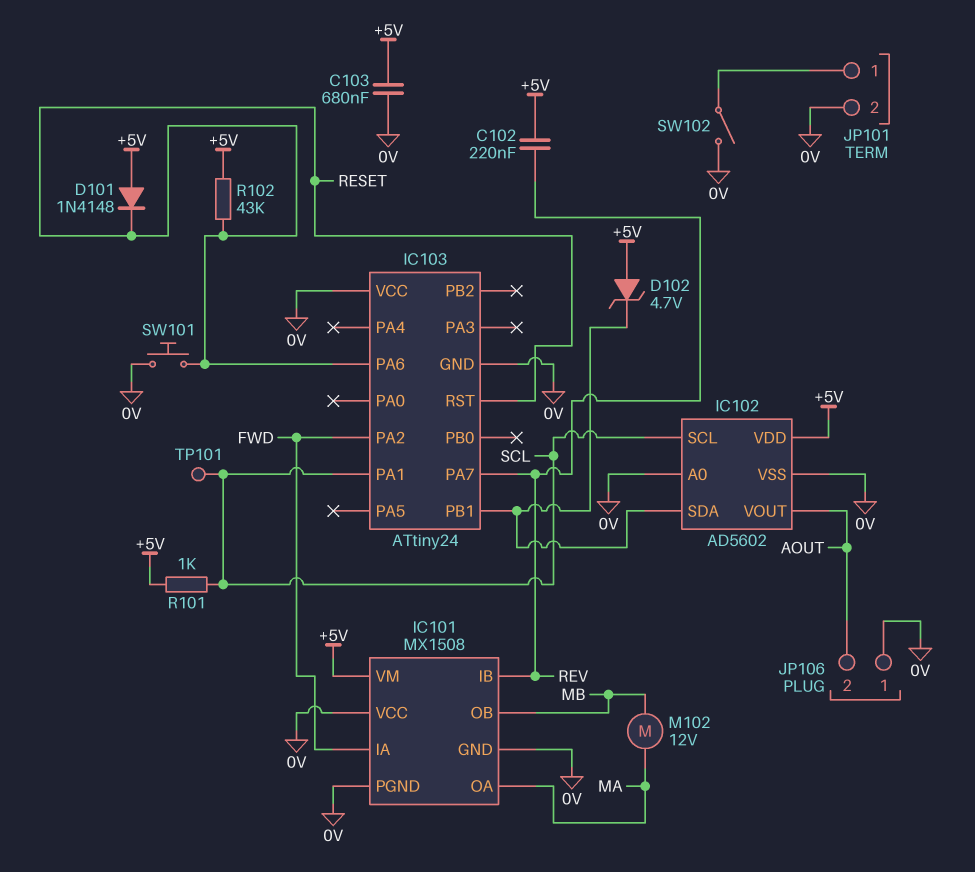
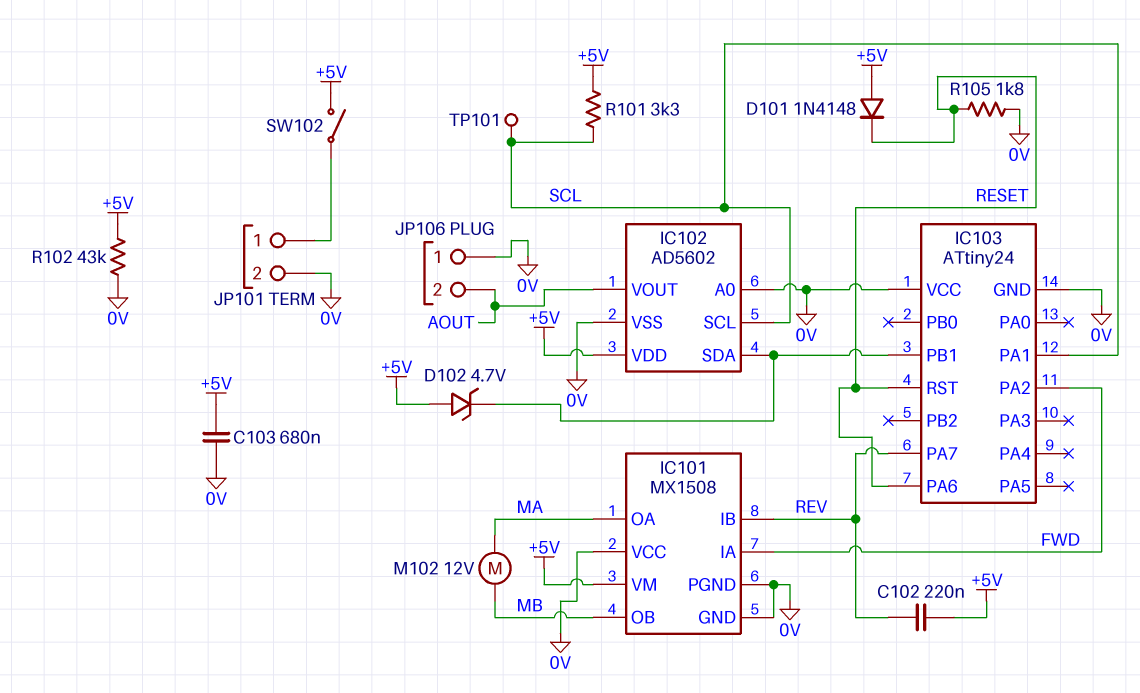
R101: 1k (+5V, SCL) -> 3.3k (+5V, SCL)
R102: 43k (+5V, RESET) -> 43k (+5V, 0V)
R105: none -> 1.8k (0V, RESET)
SW101: button (0V, RESET) -> none
SW102: switch (0V, JP101/1) -> switch (+5V, JP101/1)

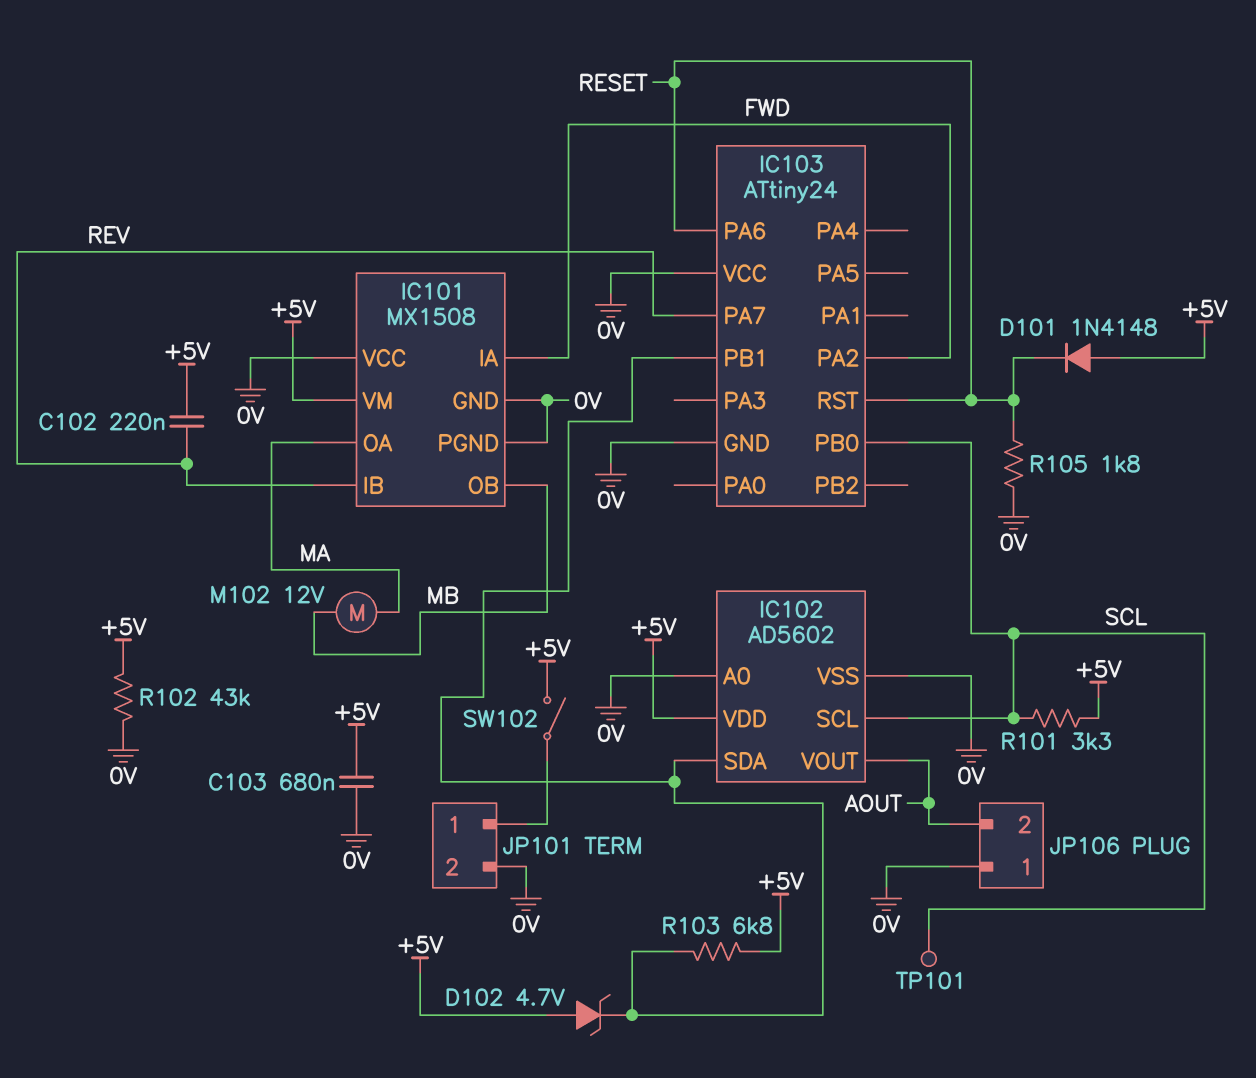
IC103 pin PA1: SCL -> none
IC103 pin PB0: none -> SCL
R103: none -> 6.8k (+5V, IC102/SDA)

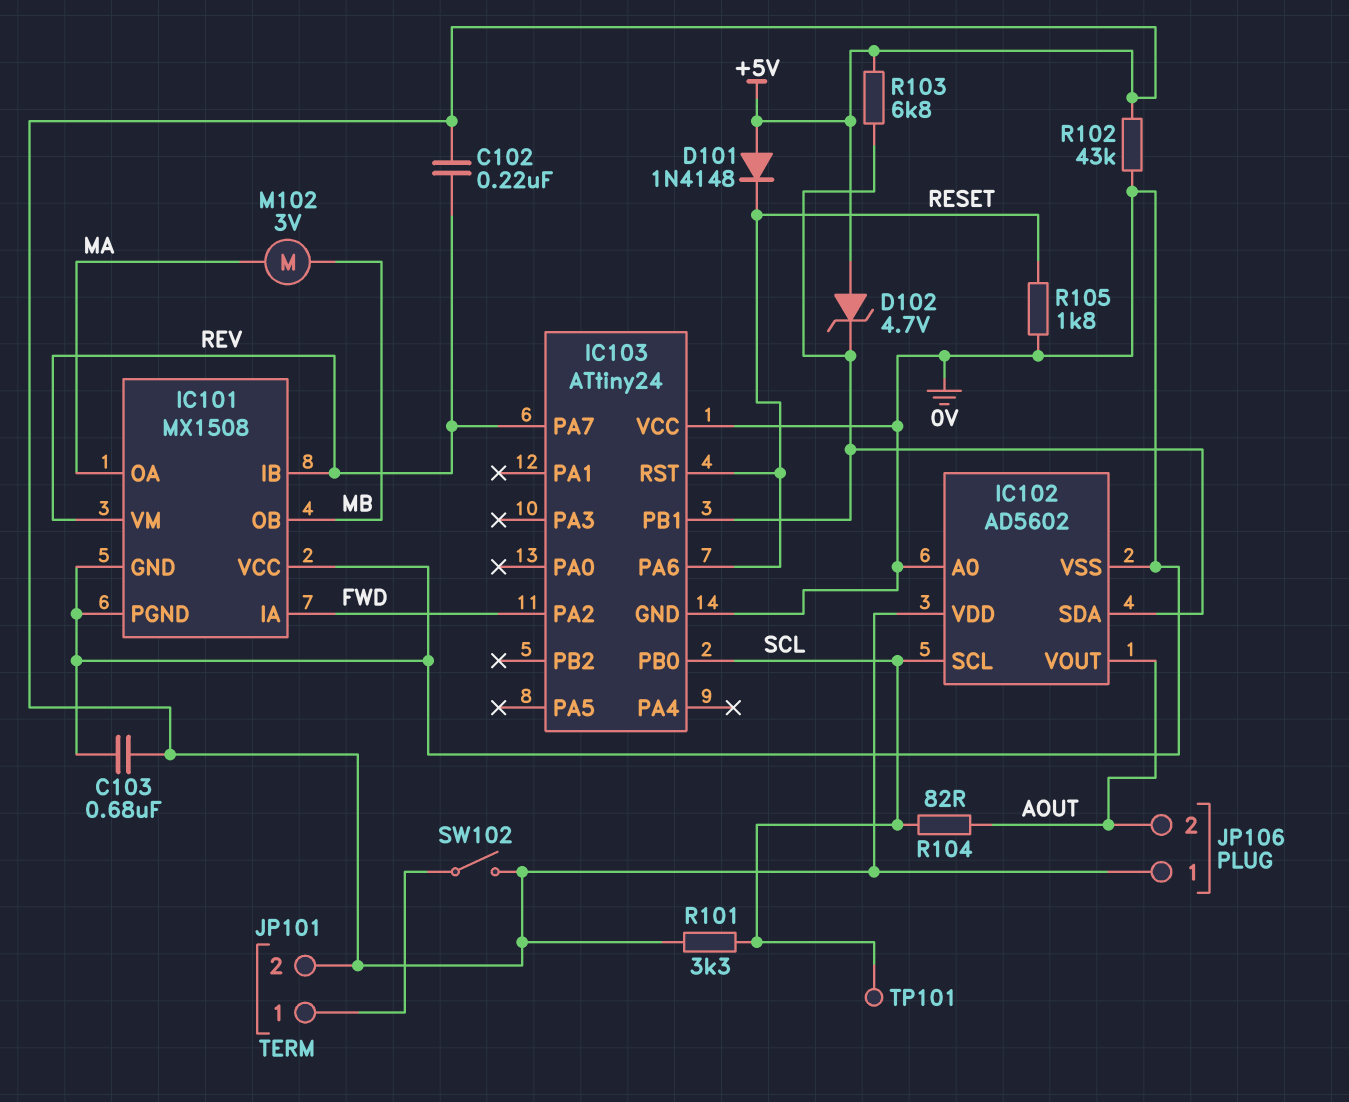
IC101 pin VM: +5V -> REV
JP101 pin 2: 0V -> +5V
JP106 pin 1: 0V -> +5V
M102: motor 12V (MA, MB) -> motor 3V (MA, MB)
R104: none -> 82 (AOUT, SCL)

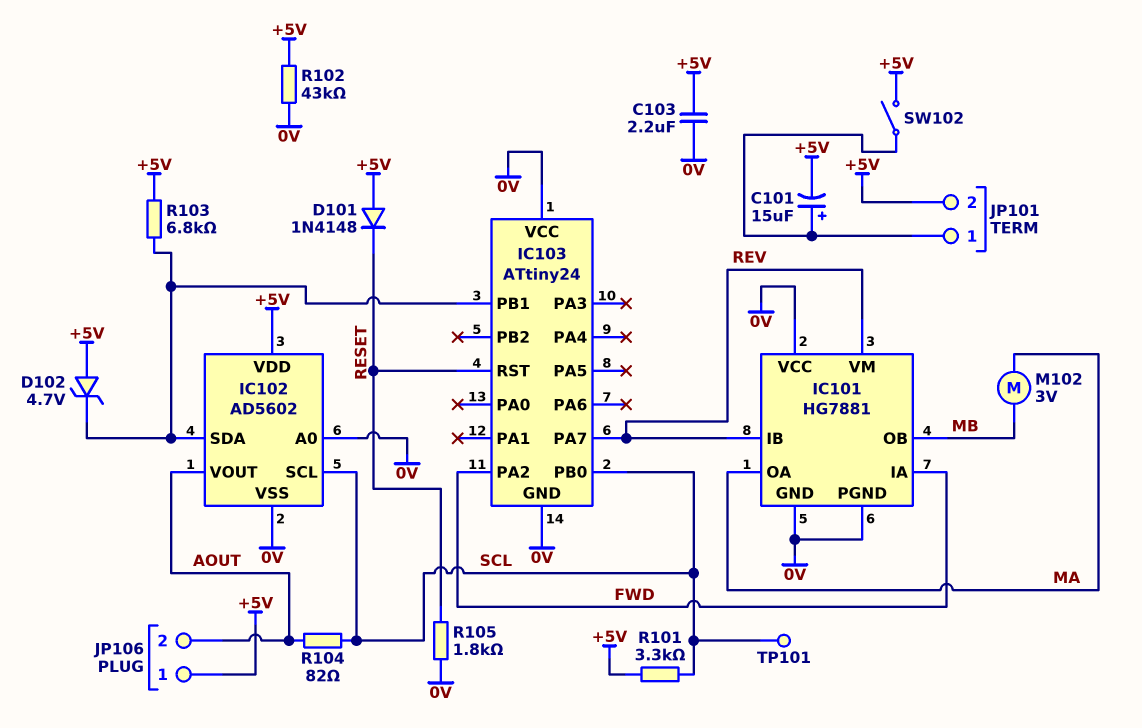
C101: none -> 15uF (plus JP101/1, minus +5V)
C102: 220nF (+5V, REV) -> none
C103: 680nF (+5V, 0V) -> 2.2uF (+5V, 0V)
IC101: MX1508 -> HG7881
IC103 pin PA6: RESET -> none

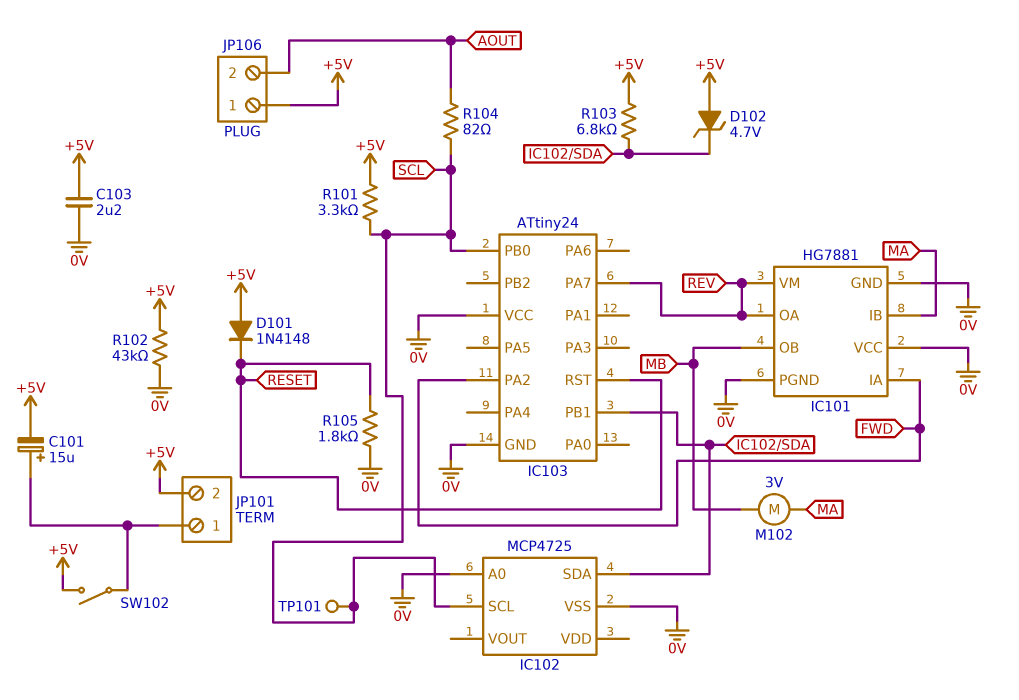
IC101 pin IB: REV -> MA
IC101 pin OA: MA -> REV
IC102: AD5602 -> MCP4725
IC102 pin VDD: +5V -> none
IC102 pin VOUT: AOUT -> none

